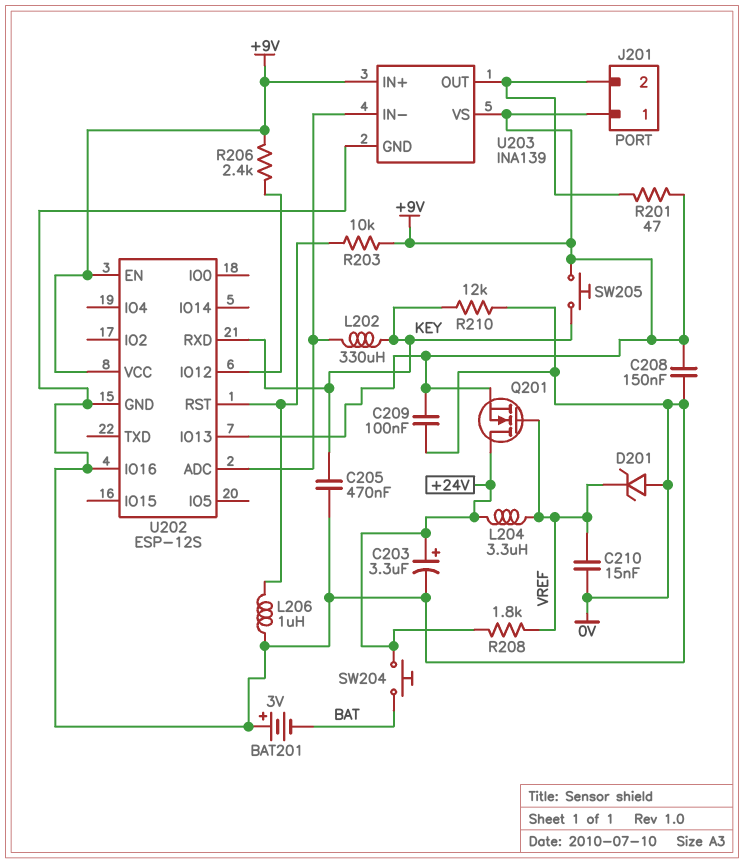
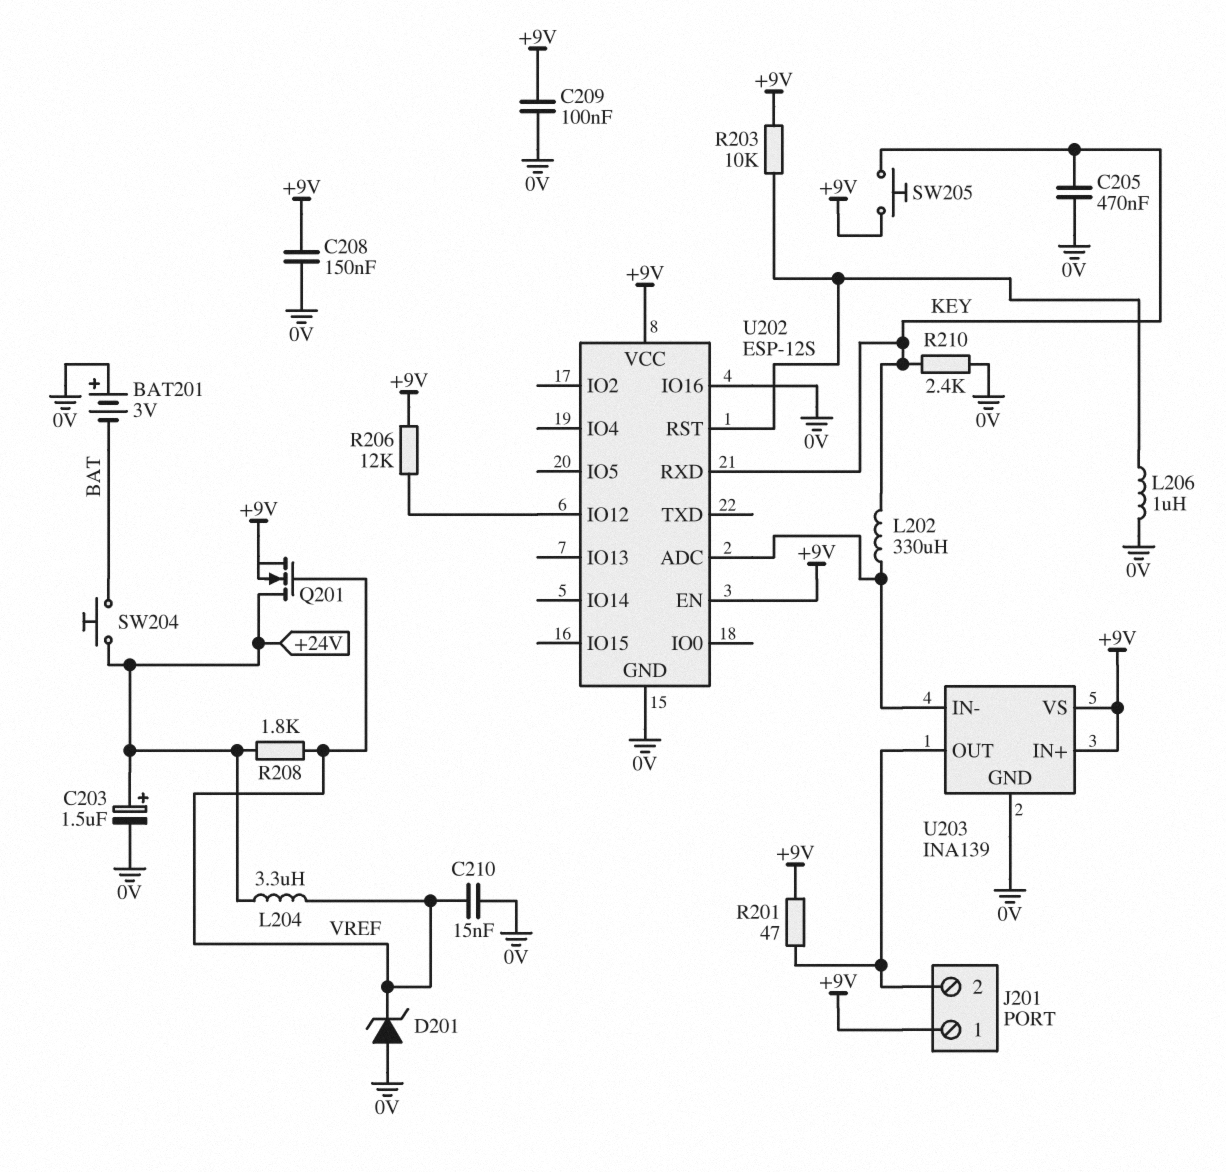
C203: 3.3uF (plus +24V, minus 0V) -> 1.5uF (plus +24V, minus 0V)
R206: 2.4k (+9V, U202/IO12) -> 12k (+9V, U202/IO12)
R210: 12k (0V, KEY) -> 2.4k (0V, KEY)
U202 pin IO13: +9V -> none

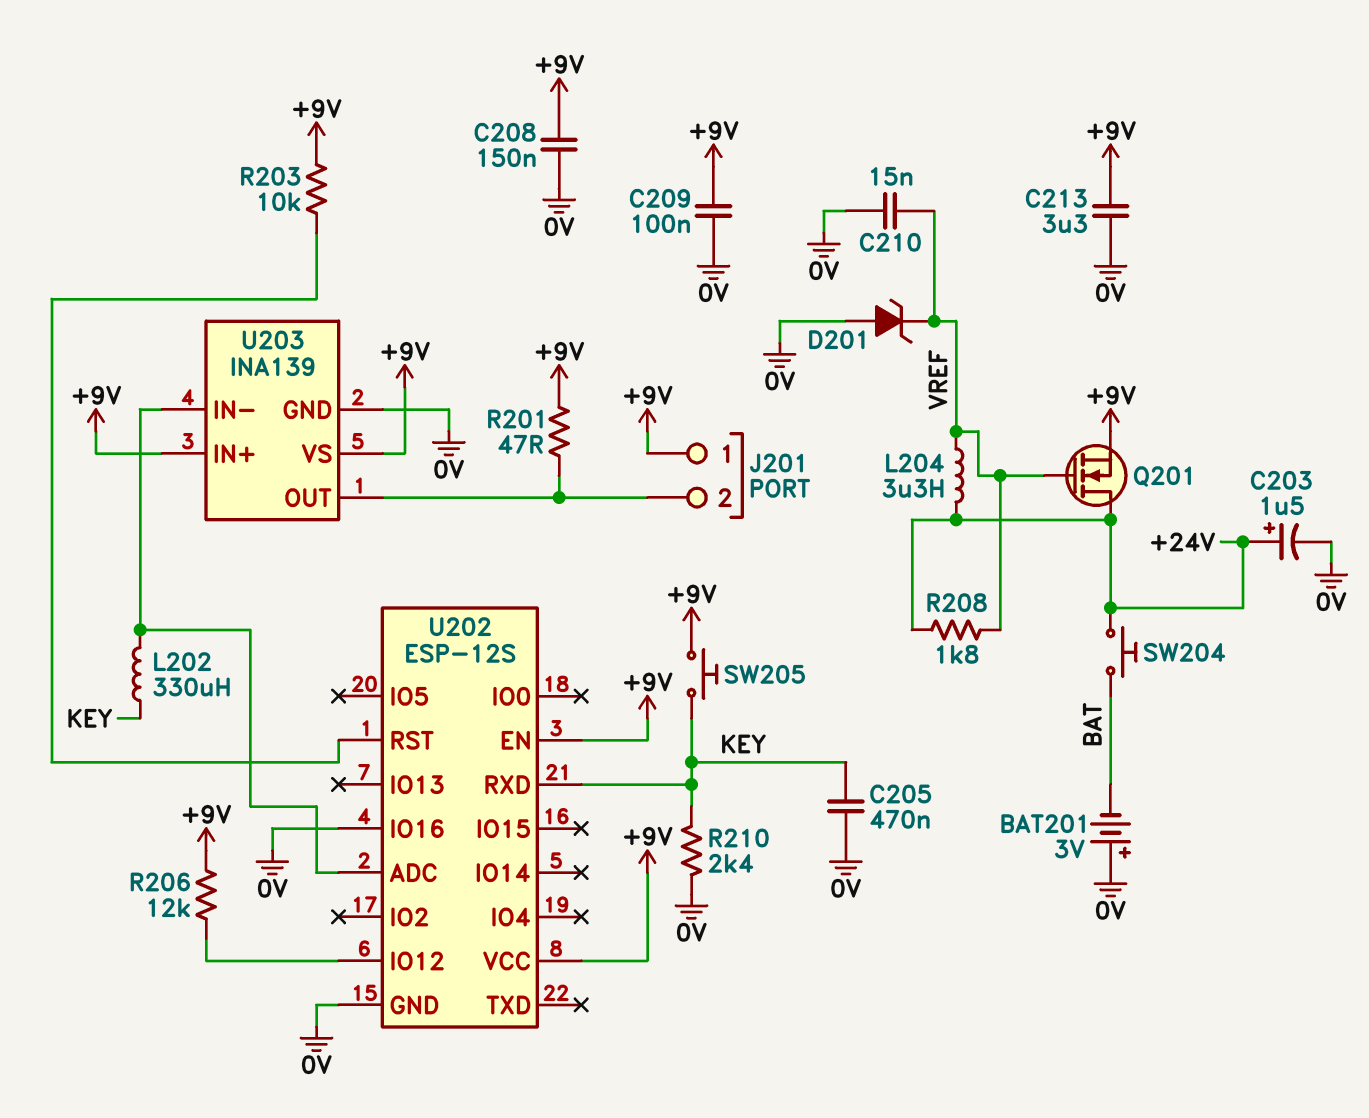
C213: none -> 3.3uF (+9V, 0V)
L206: 1uH (0V, U202/RST) -> none

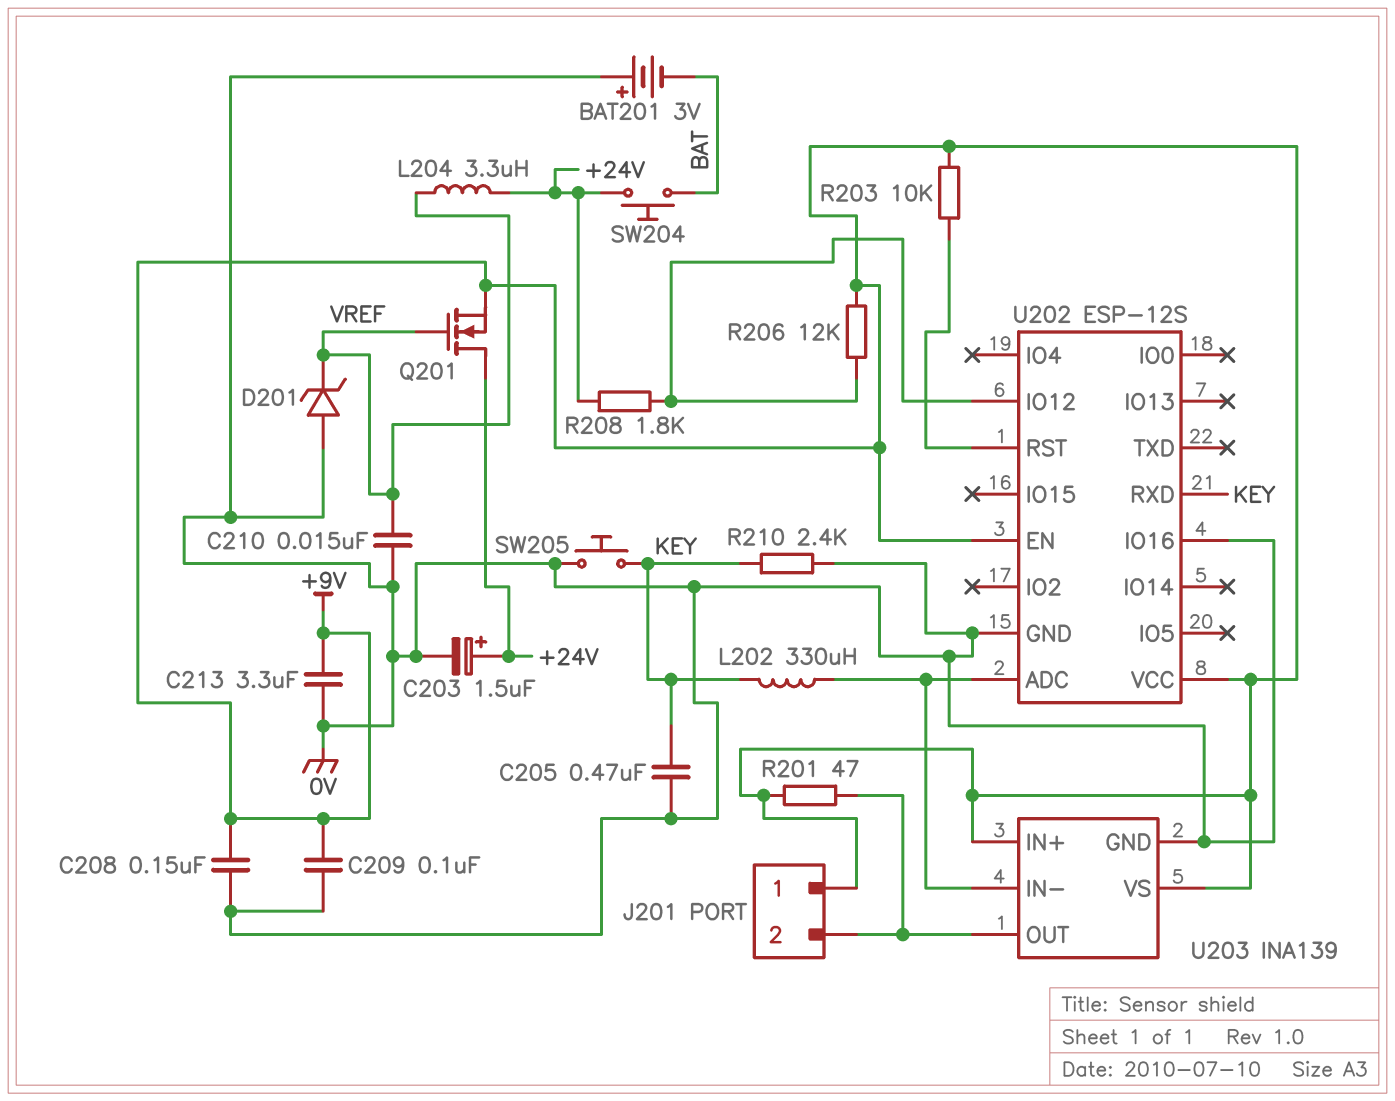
R208: 1.8k (+24V, VREF) -> 1.8k (+24V, U202/IO12)
SW205: button (+9V, KEY) -> button (0V, KEY)

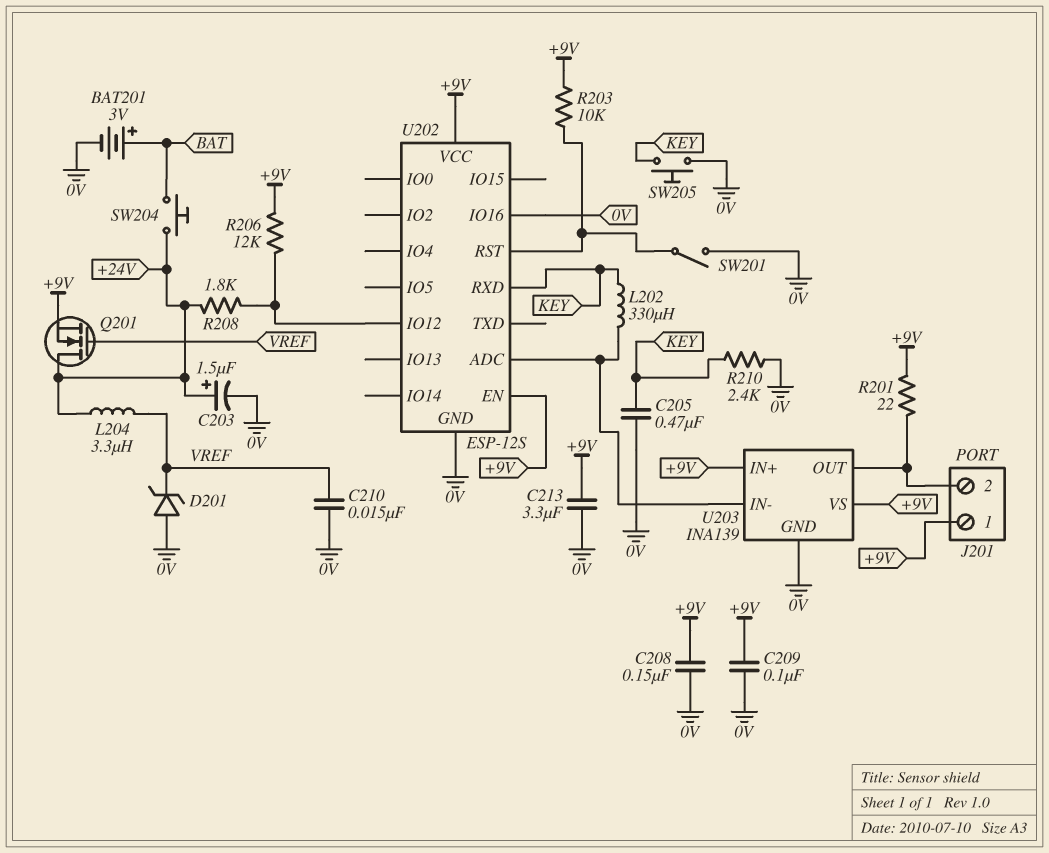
BAT201: 3V (plus 0V, minus BAT) -> 3V (plus BAT, minus 0V)
R201: 47 (+9V, J201/2) -> 22 (+9V, J201/2)
SW201: none -> switch (0V, U202/RST)

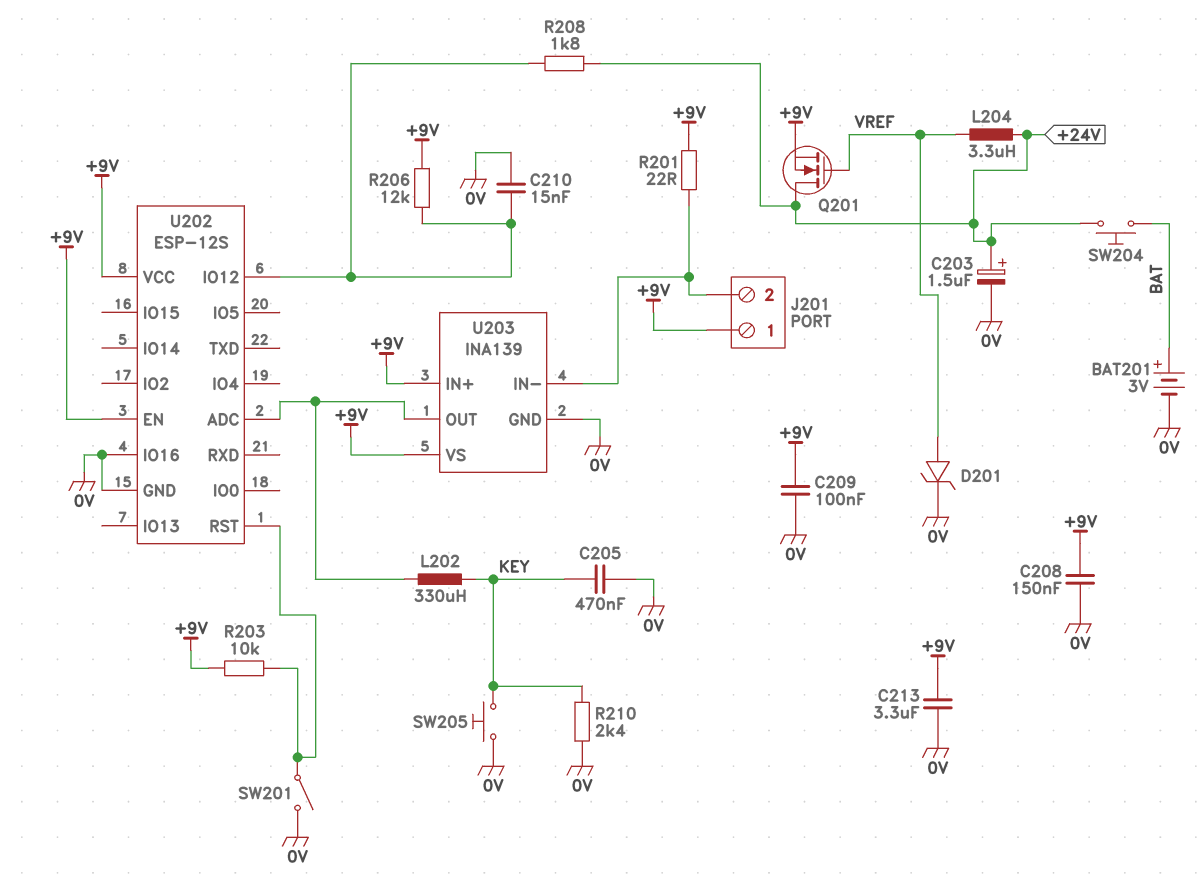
C210: 15nF (0V, VREF) -> 15nF (0V, U202/IO12)
D201: zener (A 0V, K VREF) -> zener (A VREF, K 0V)
U202 pin RXD: KEY -> none
U203 pin IN-: U202/ADC -> J201/2
U203 pin OUT: J201/2 -> U202/ADC

